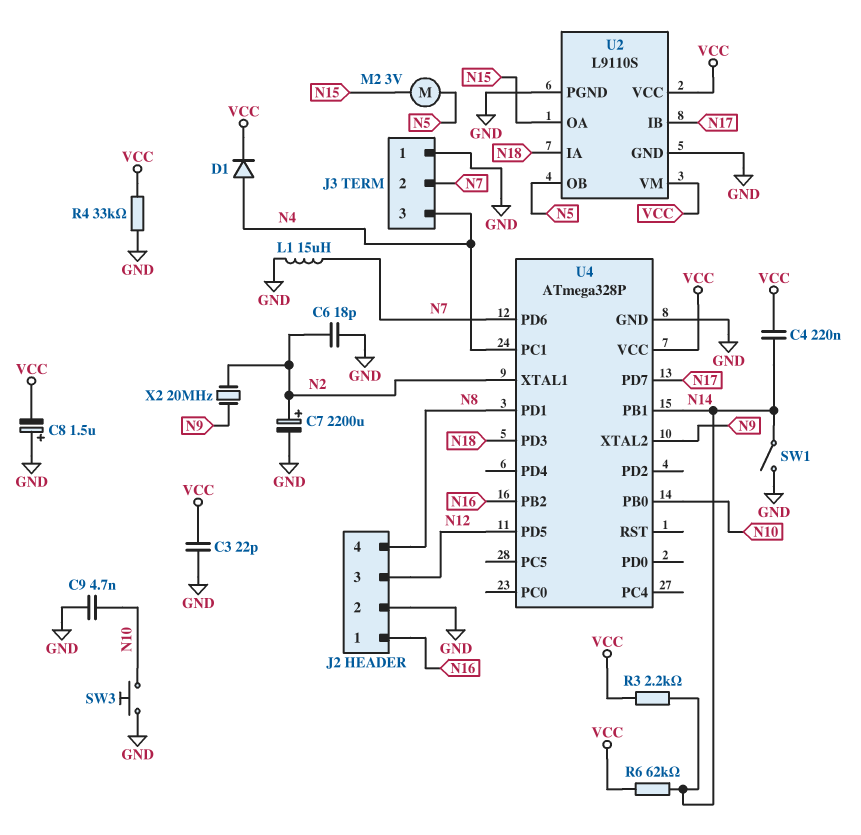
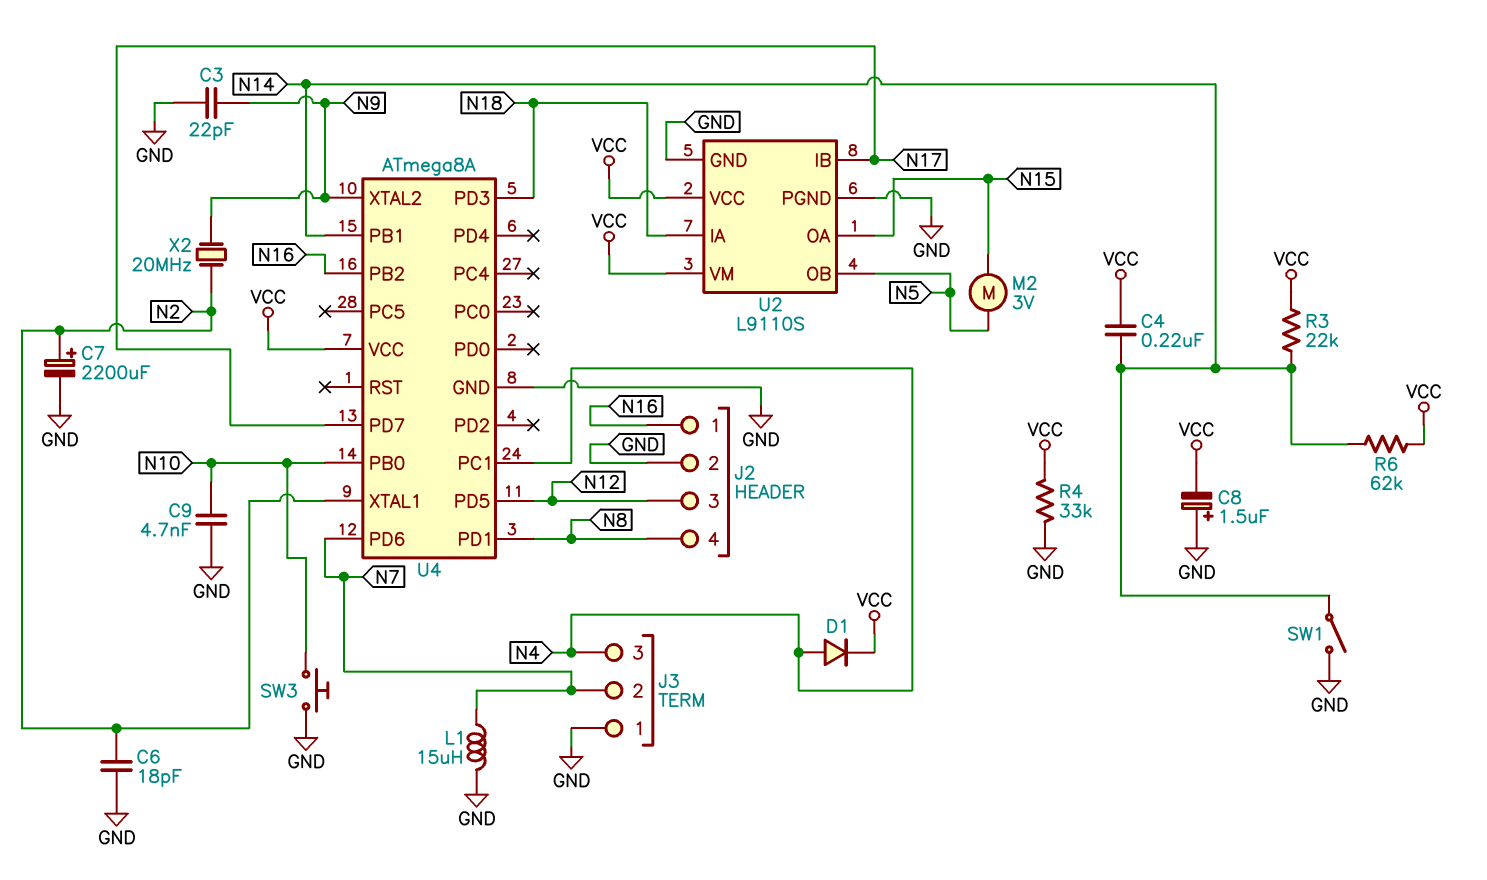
C3: 22pF (GND, VCC) -> 22pF (GND, N9)
R3: 2.2k (N14, VCC) -> 22k (N14, VCC)
U4: ATmega328P -> ATmega8A

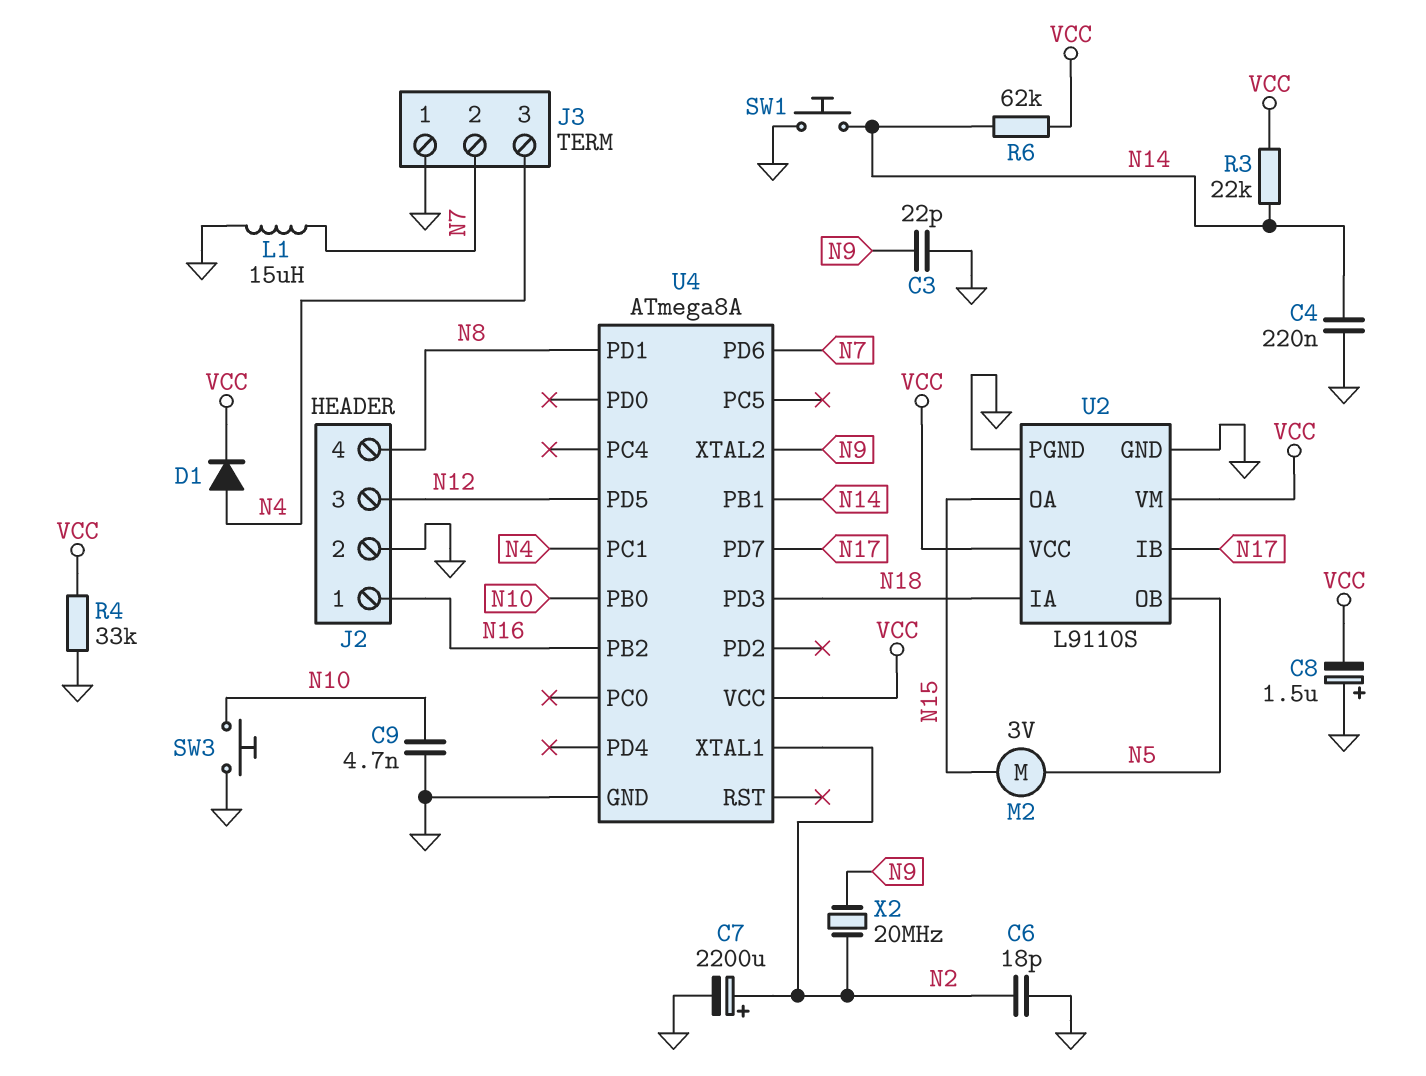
C4: 220nF (N14, VCC) -> 220nF (GND, N14)
SW1: switch (GND, N14) -> button (GND, N14)

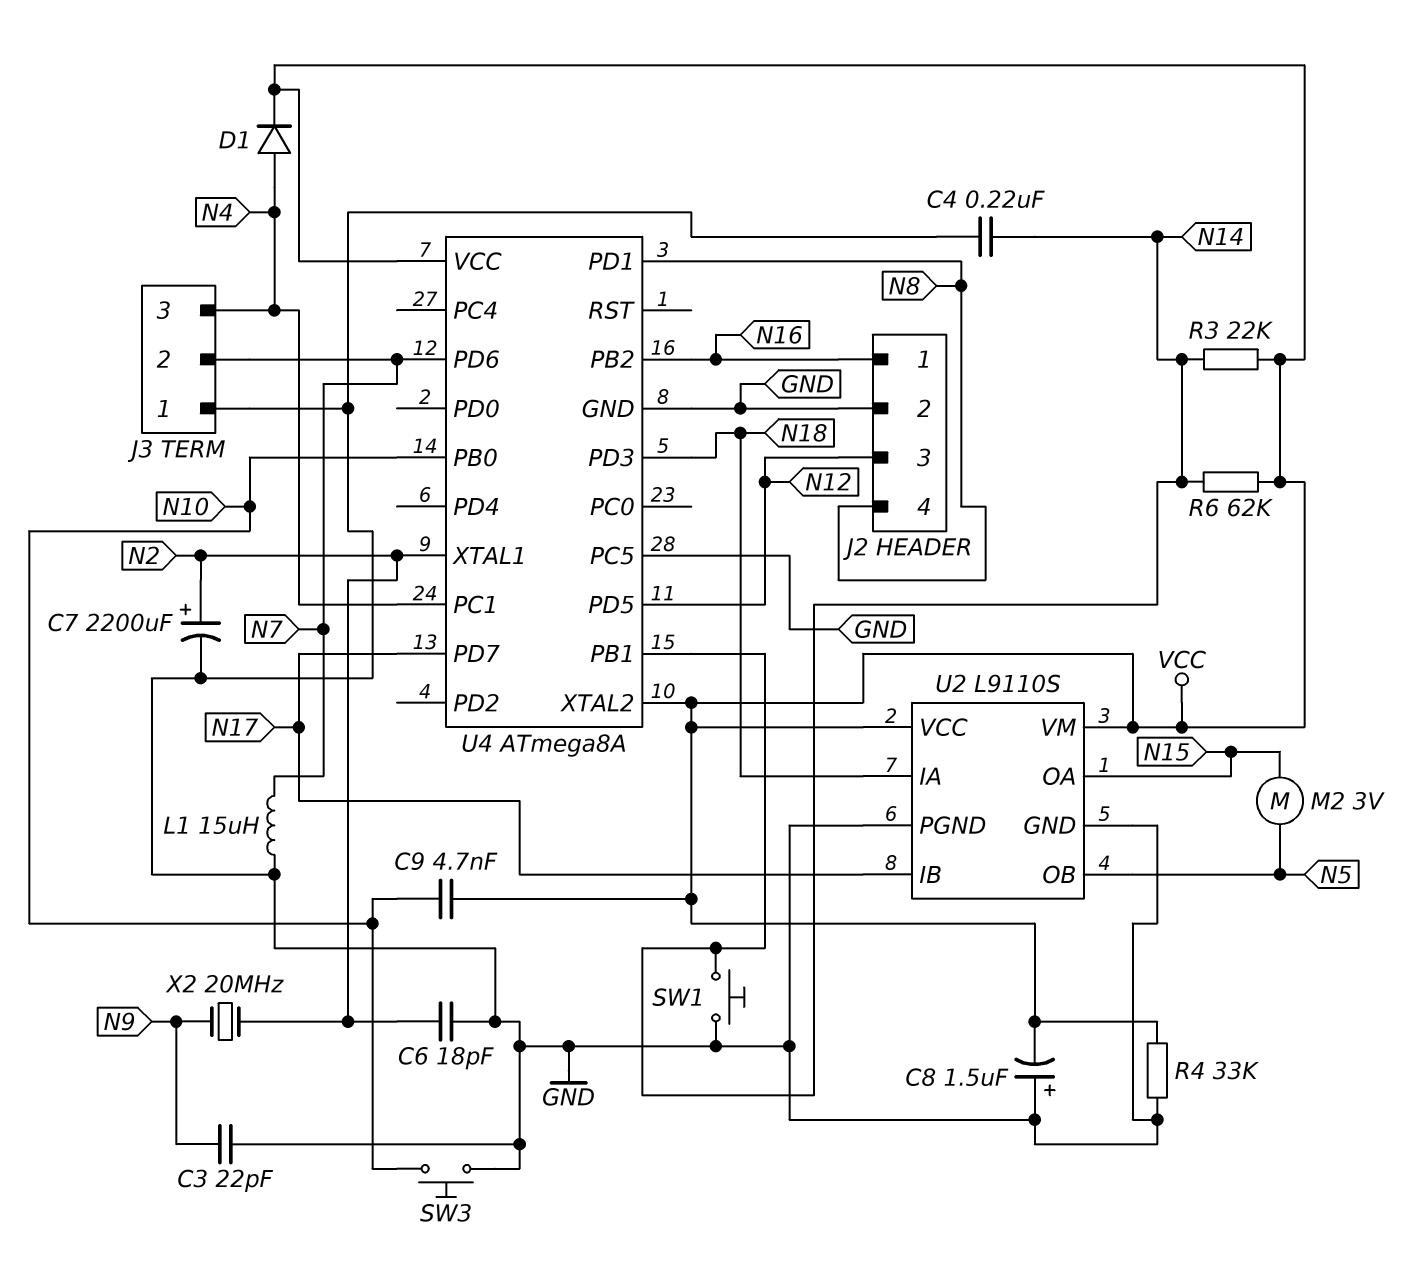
C9: 4.7nF (GND, N10) -> 4.7nF (N10, VCC)
U4 pin PC5: none -> GND
U4 pin XTAL2: N9 -> VCC

